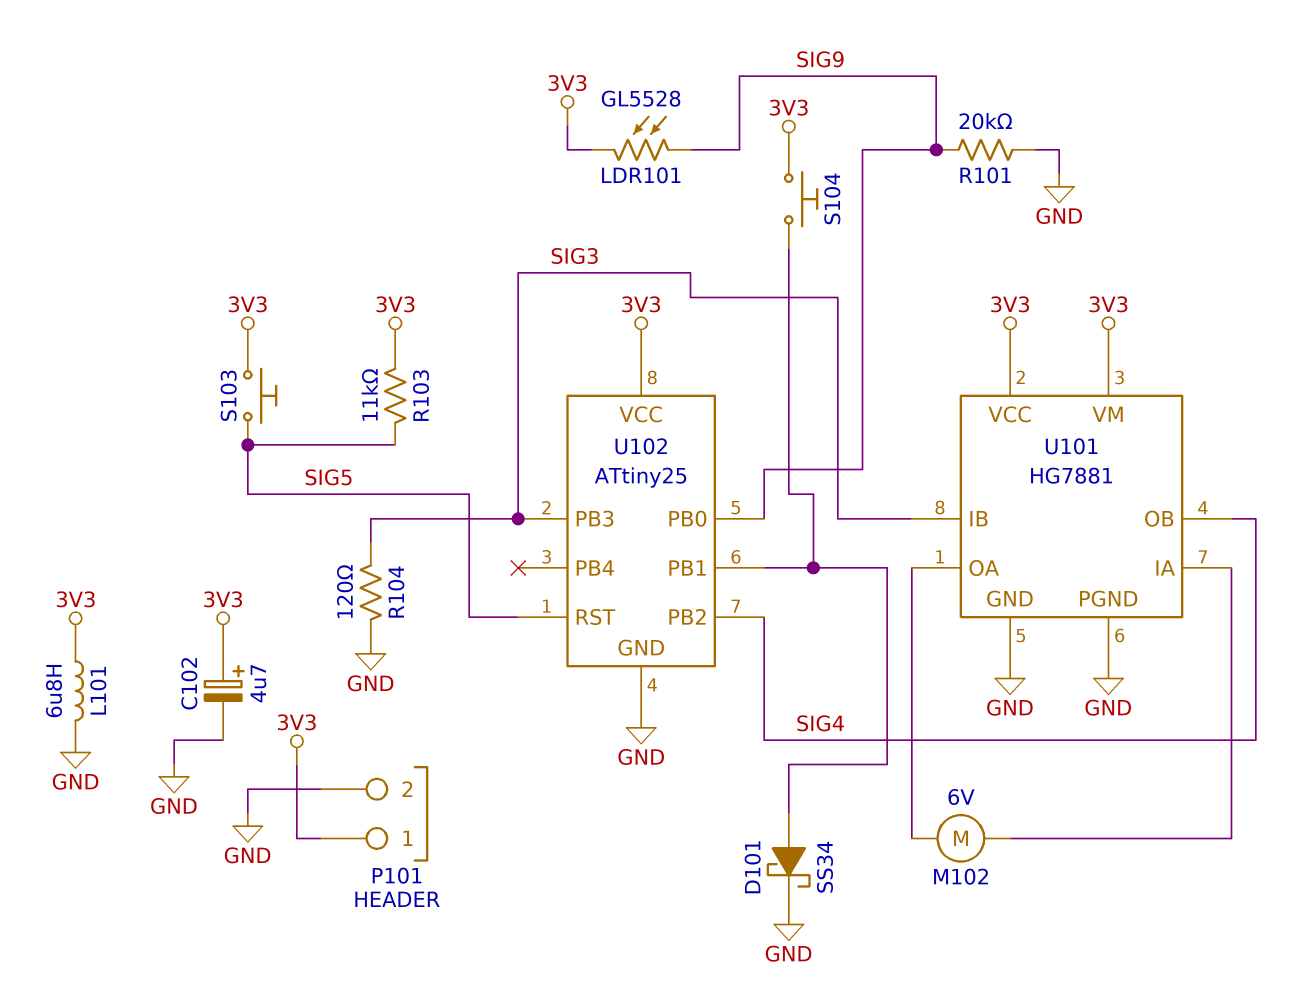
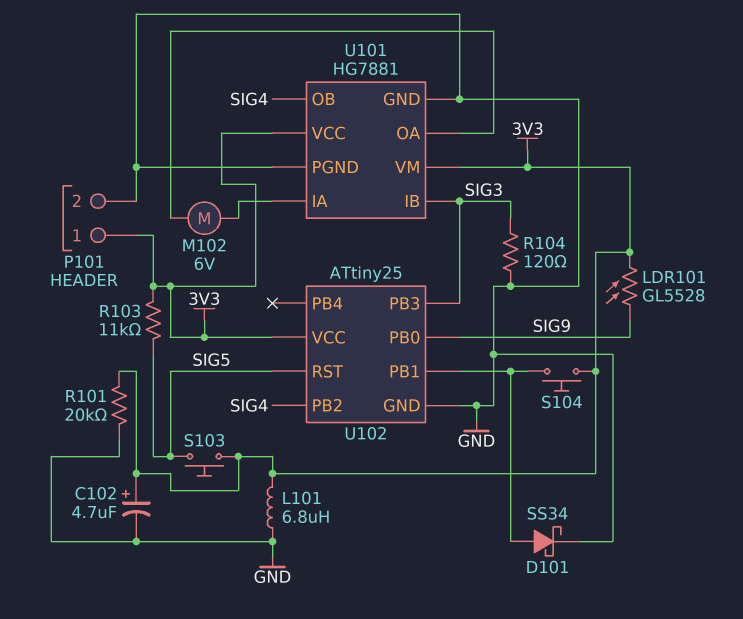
R101: 20k (GND, SIG9) -> 20k (3V3, GND)

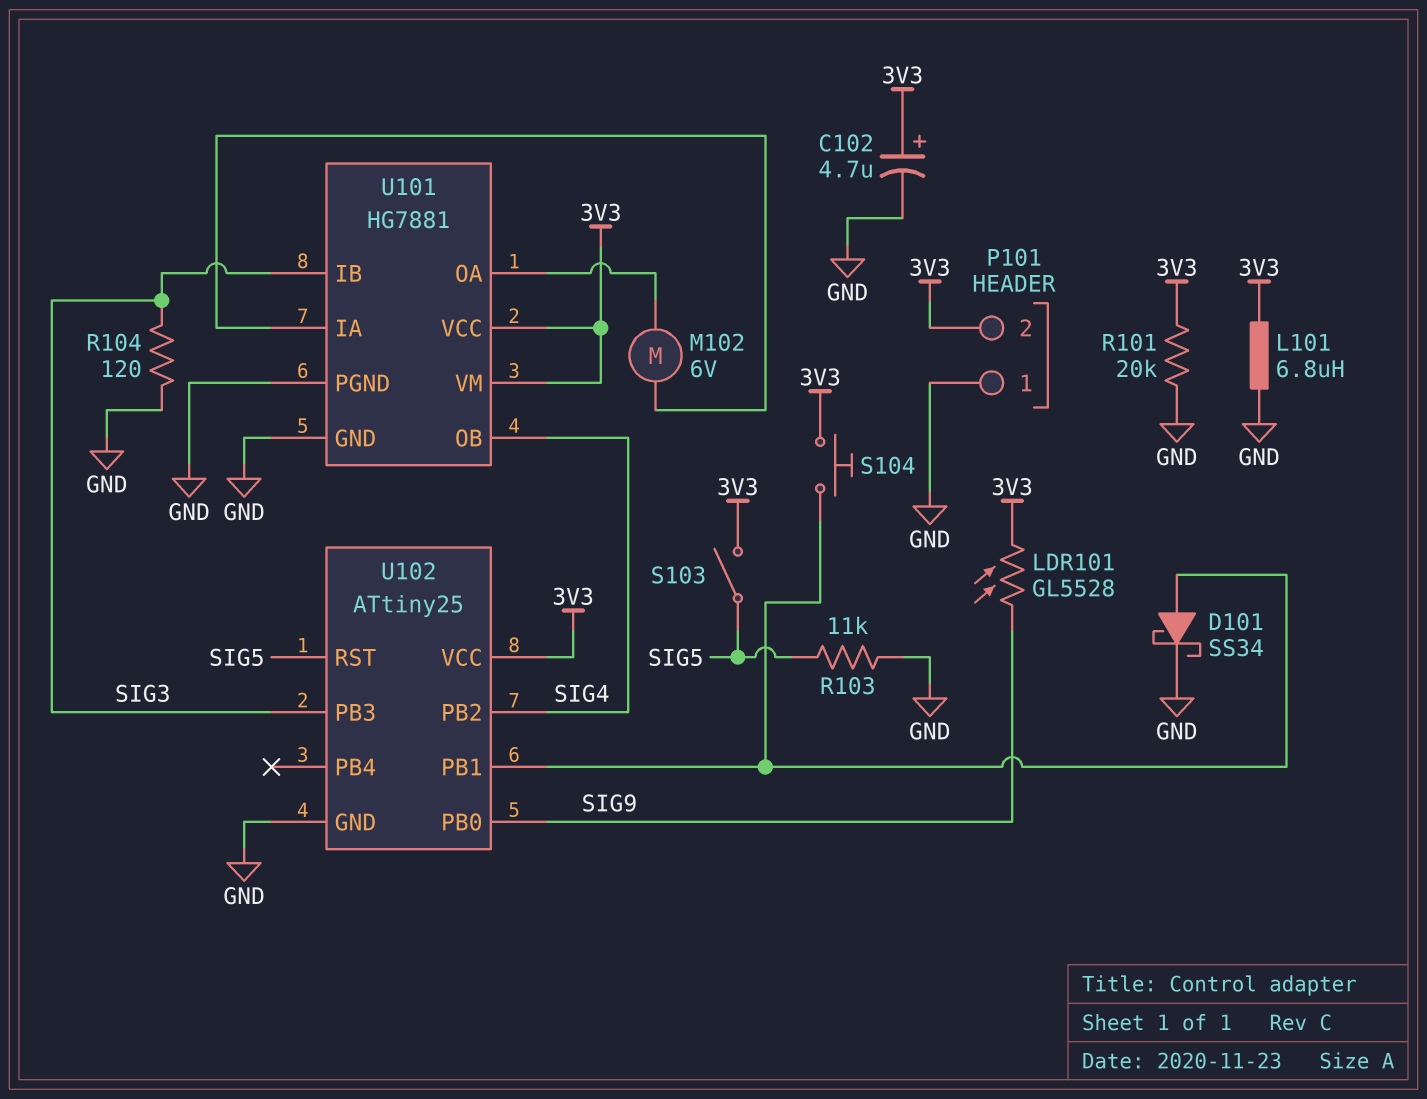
P101 pin 1: 3V3 -> GND
P101 pin 2: GND -> 3V3
R103: 11k (3V3, SIG5) -> 11k (GND, SIG5)
S103: button (3V3, SIG5) -> switch (3V3, SIG5)

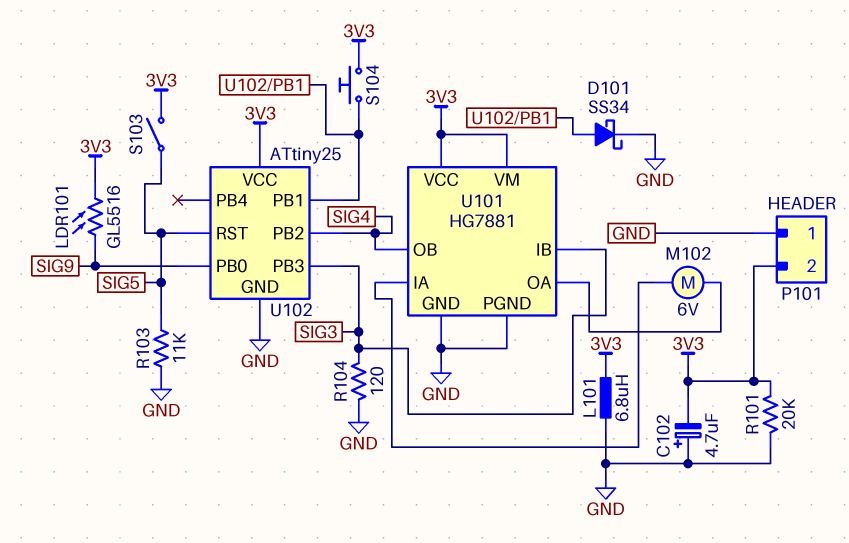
C102: 4.7uF (plus 3V3, minus GND) -> 4.7uF (plus GND, minus 3V3)
LDR101: GL5528 (3V3, SIG9) -> GL5516 (3V3, SIG9)

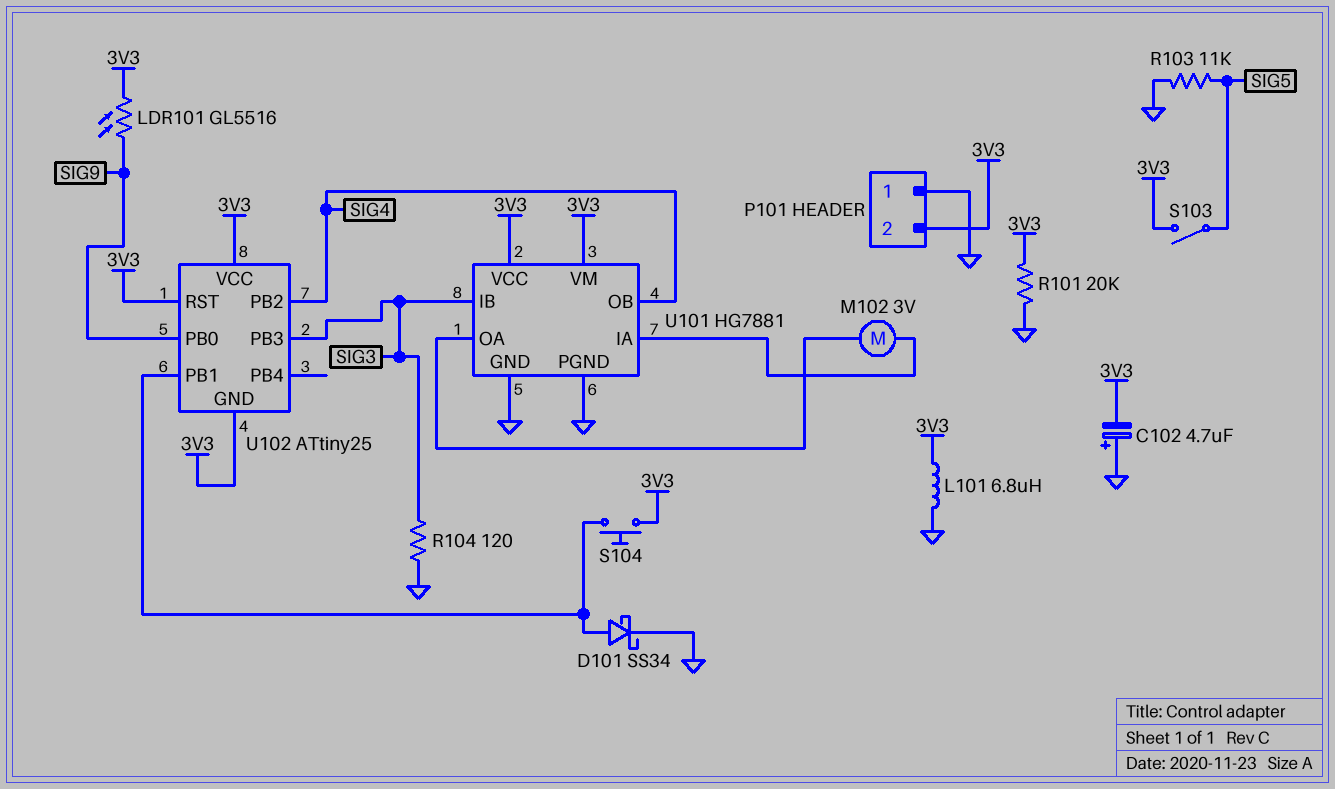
M102: motor 6V (U101/IA, U101/OA) -> motor 3V (U101/IA, U101/OA)
U102 pin GND: GND -> 3V3
U102 pin RST: SIG5 -> 3V3

